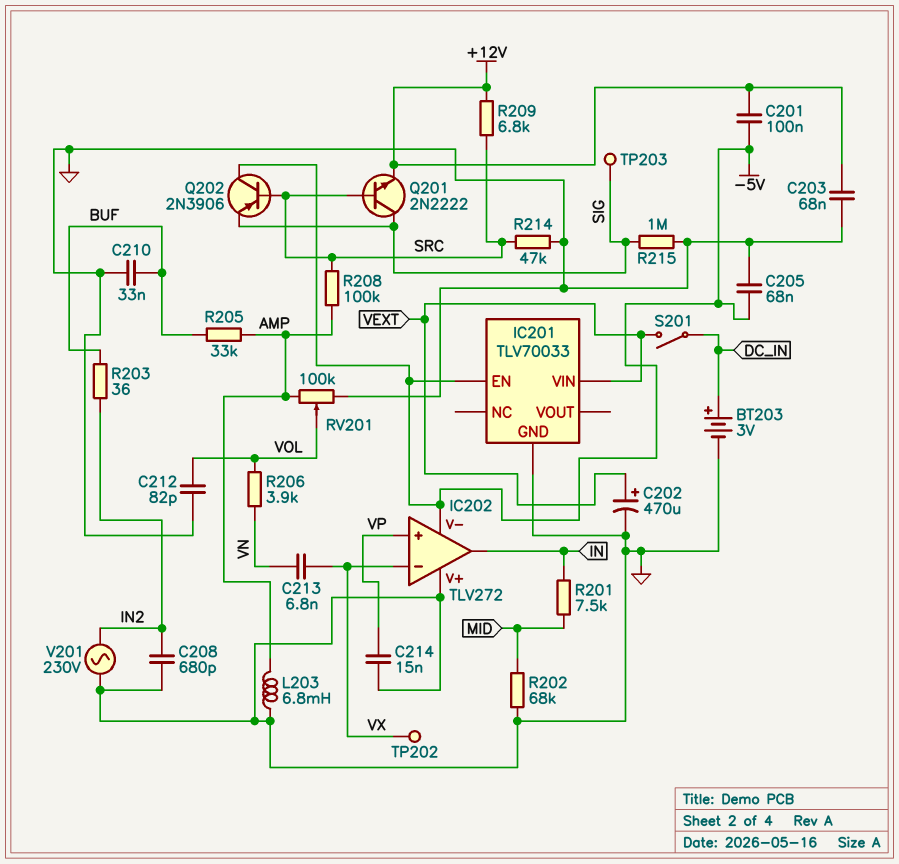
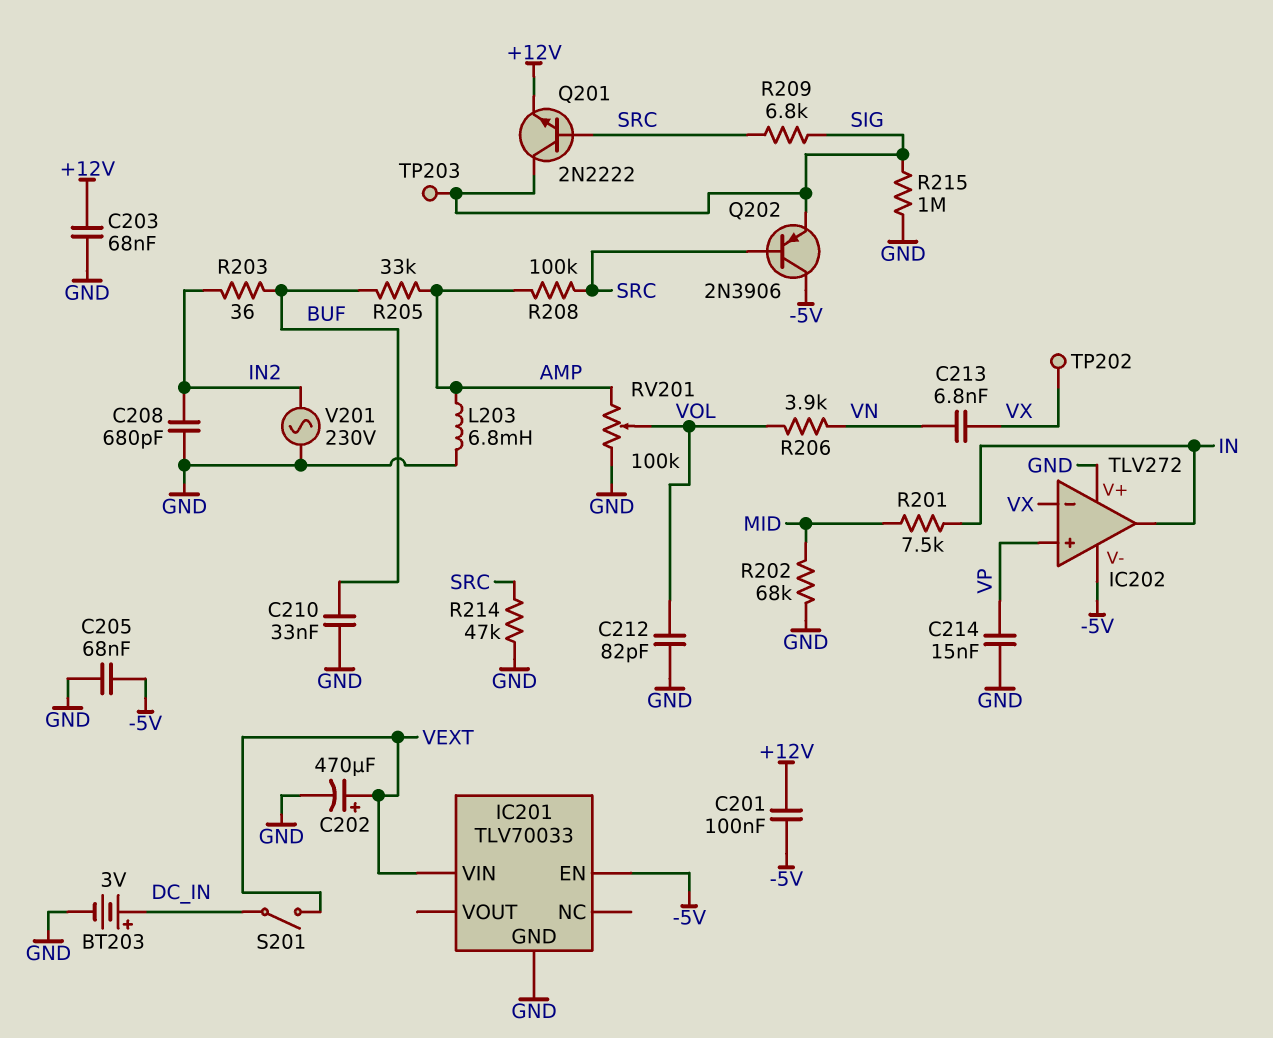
R209: 6.8k (+12V, SRC) -> 6.8k (SIG, SRC)

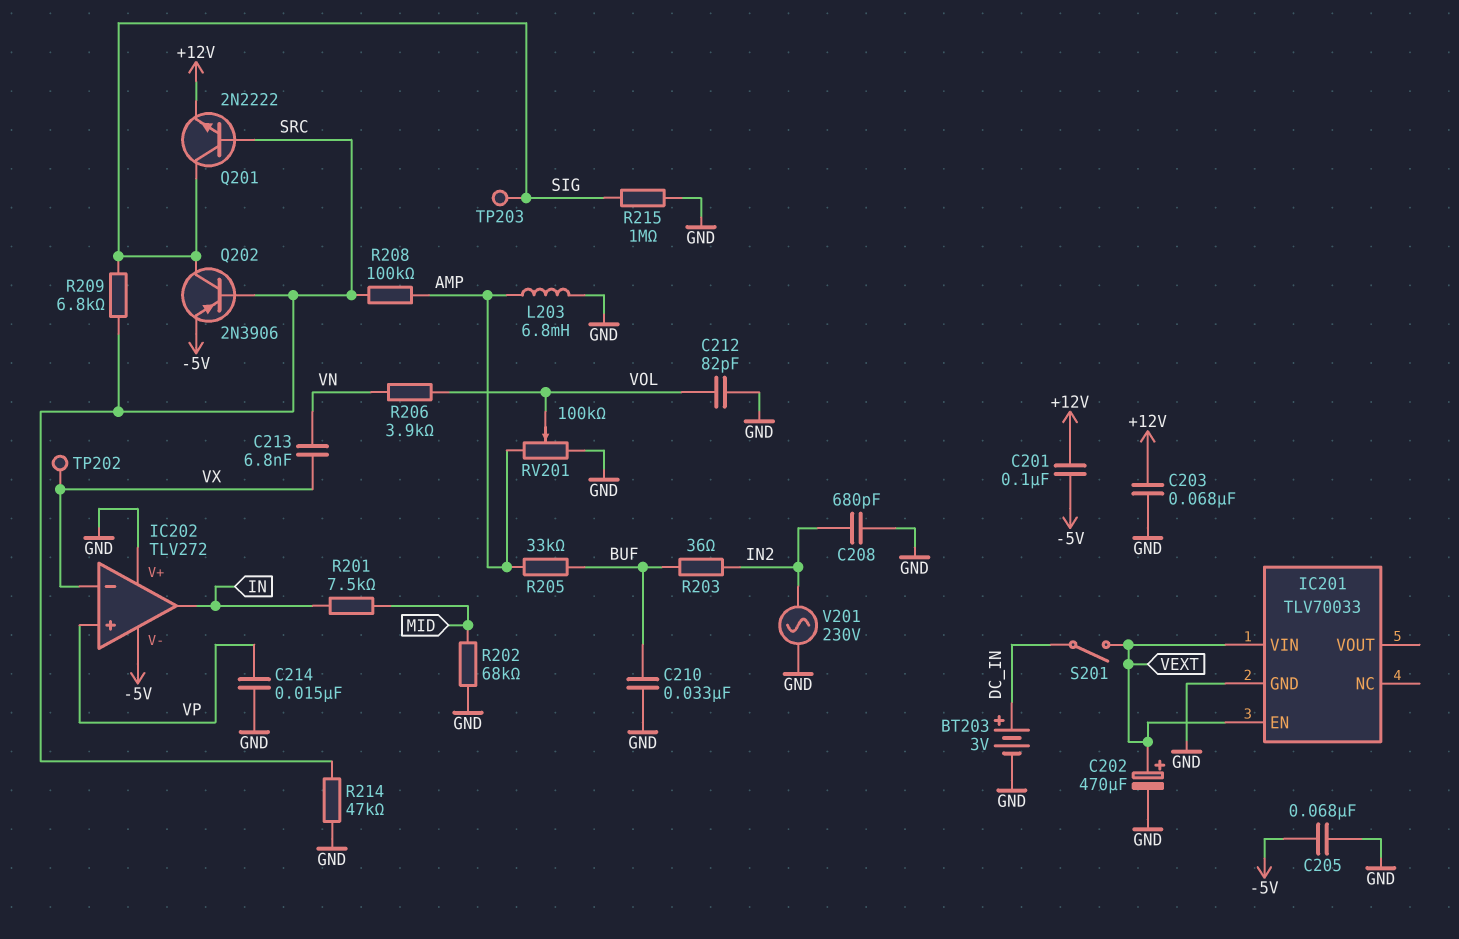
IC201 pin EN: -5V -> VEXT
Q202: PNP 2N3906 (B SRC, C -5V, E SIG) -> PNP 2N3906 (B SRC, C SIG, E -5V)

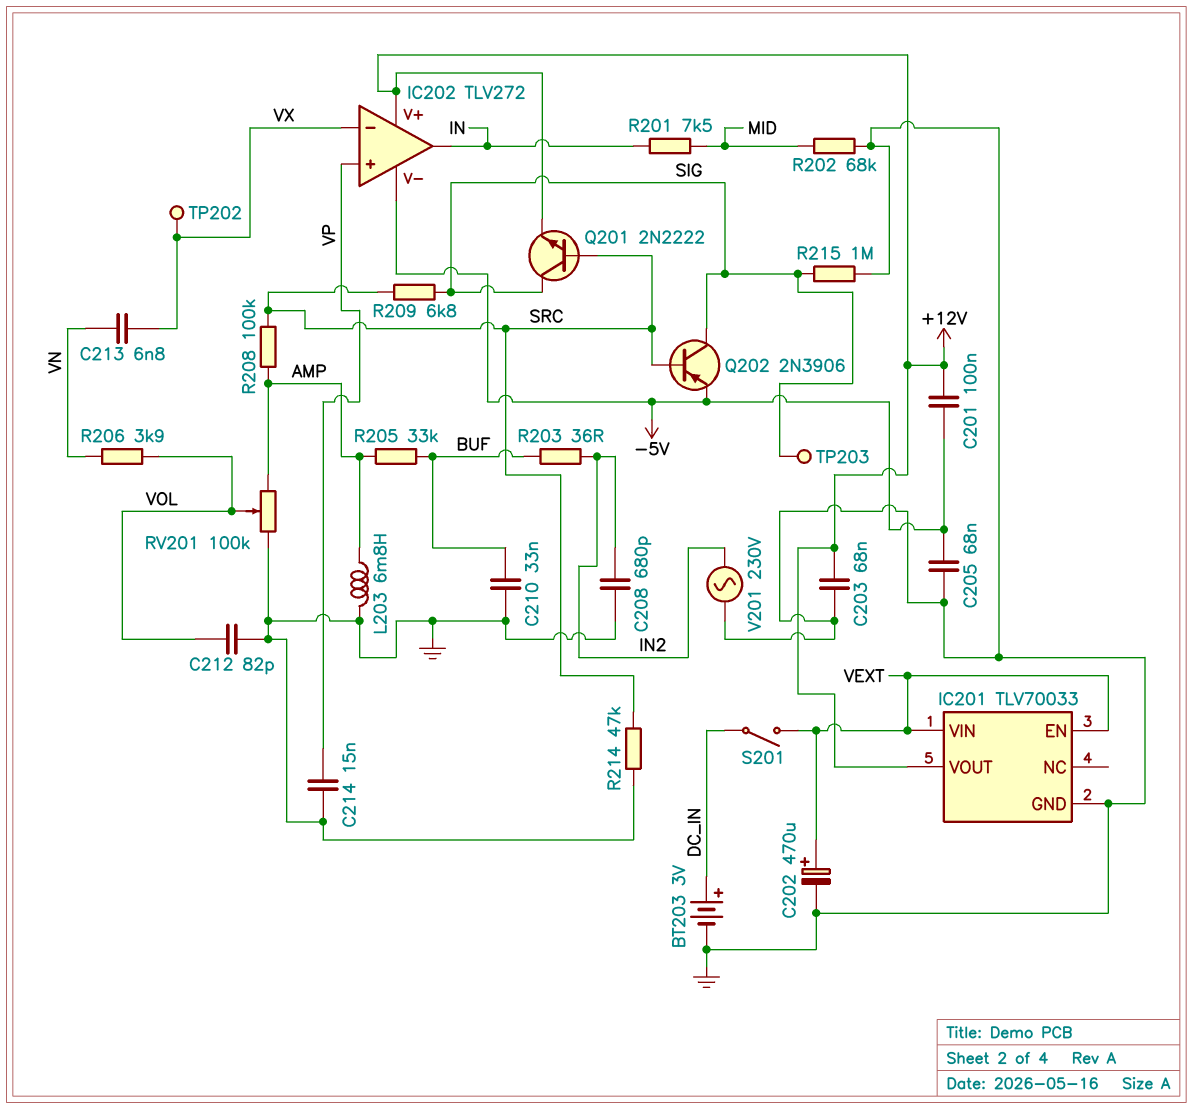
IC201 pin VOUT: none -> +12V
IC202 pin V+: GND -> +12V

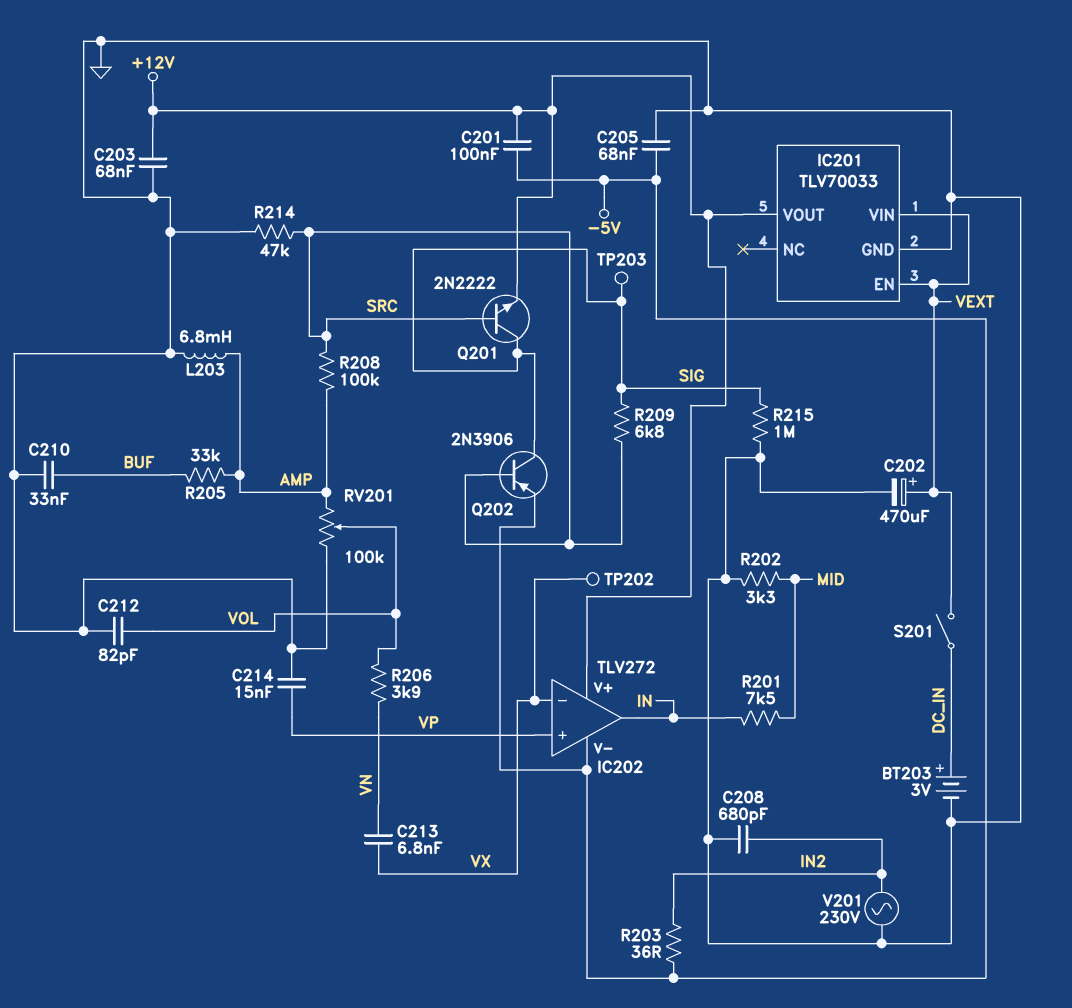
R202: 68k (GND, MID) -> 3.3k (GND, MID)
R203: 36 (BUF, IN2) -> 36 (-5V, IN2)

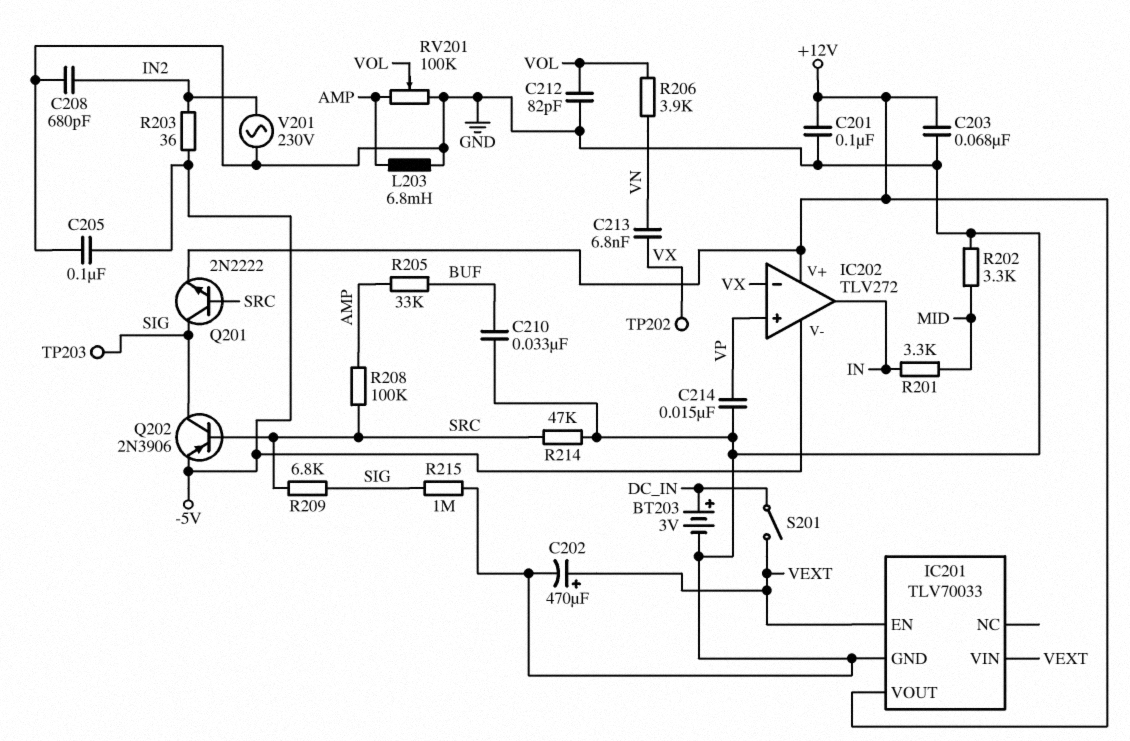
C201: 100nF (+12V, -5V) -> 100nF (+12V, GND)
C205: 68nF (-5V, GND) -> 100nF (-5V, GND)
R201: 7.5k (IN, MID) -> 3.3k (IN, MID)

